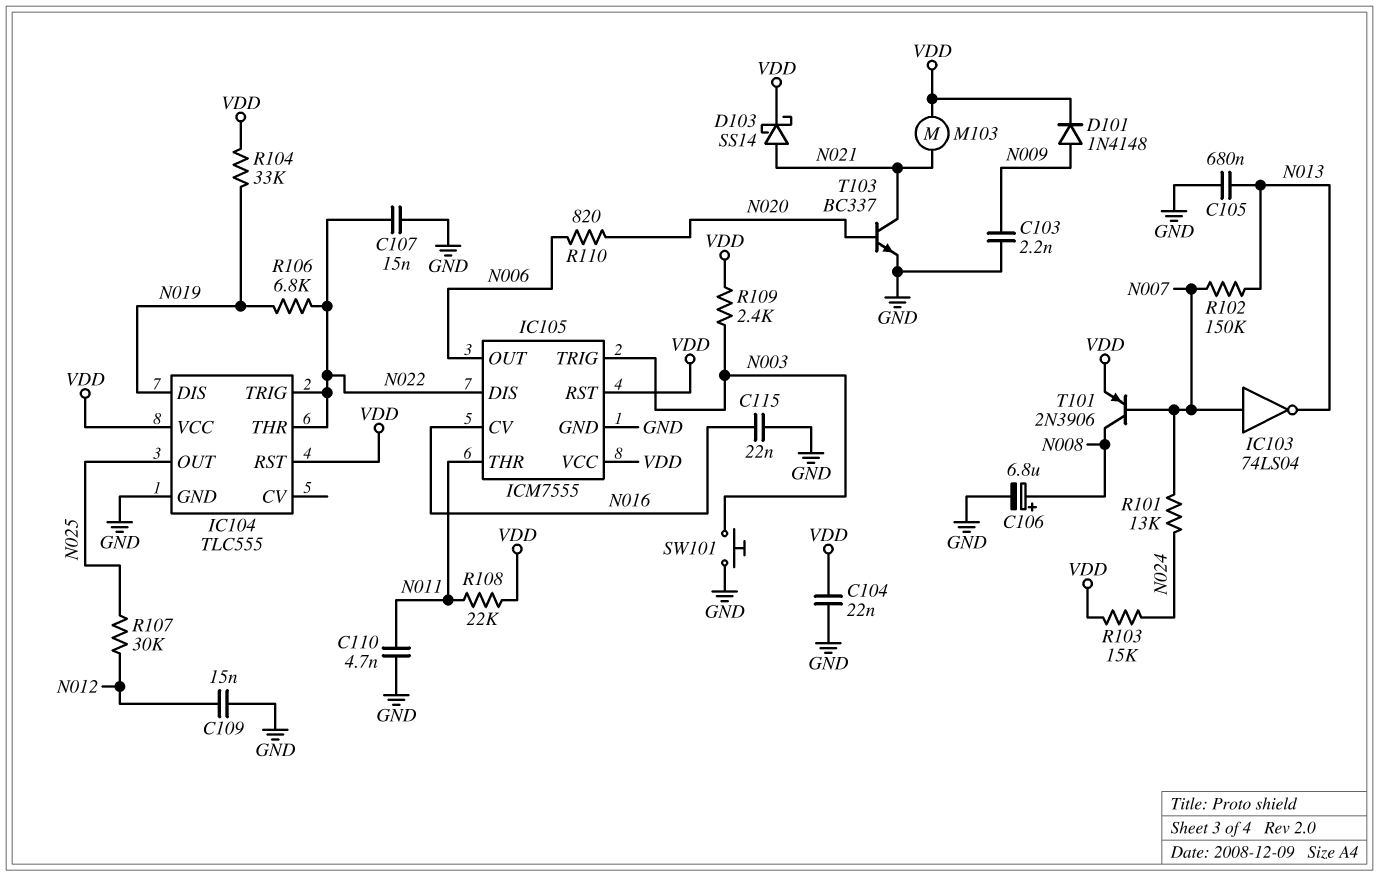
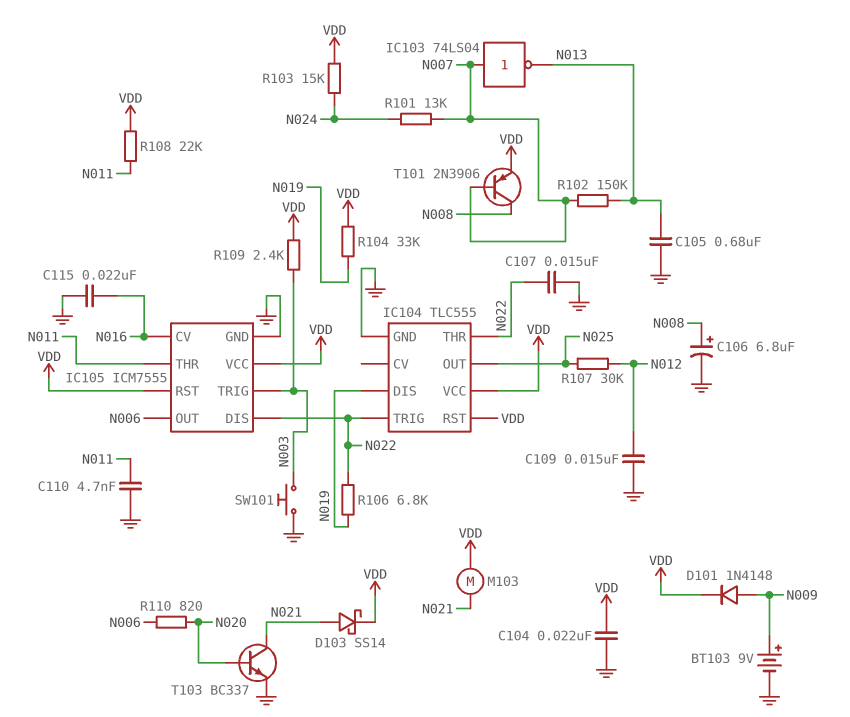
BT103: none -> 9V (plus N009, minus GND)
C103: 2.2nF (GND, N009) -> none

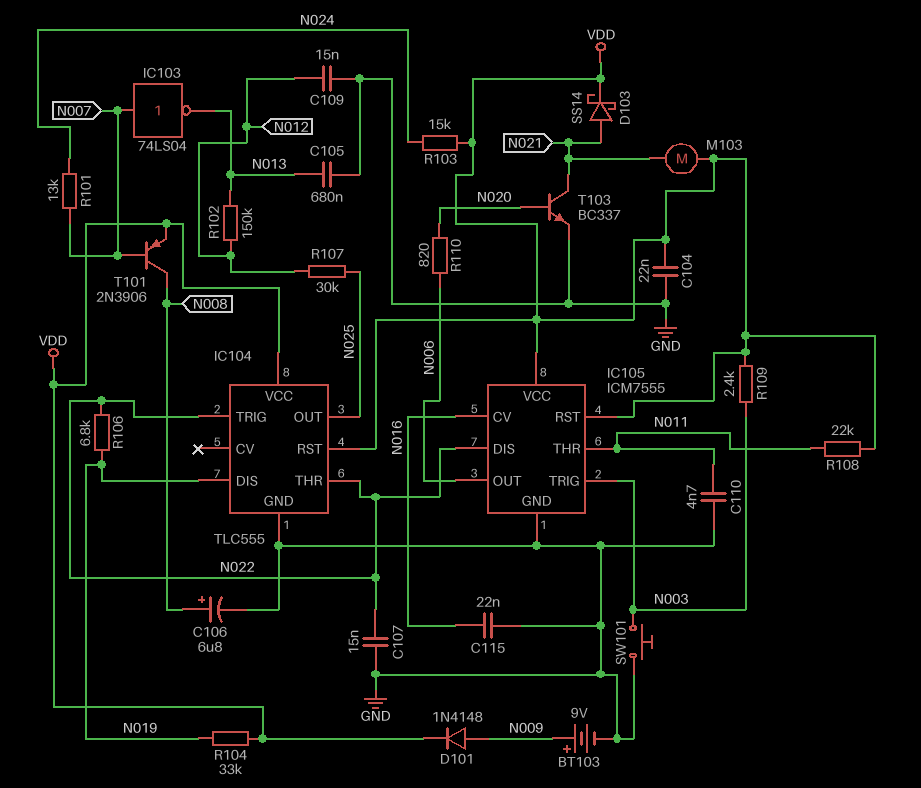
R102: 150k (N007, N013) -> 150k (N012, N013)

